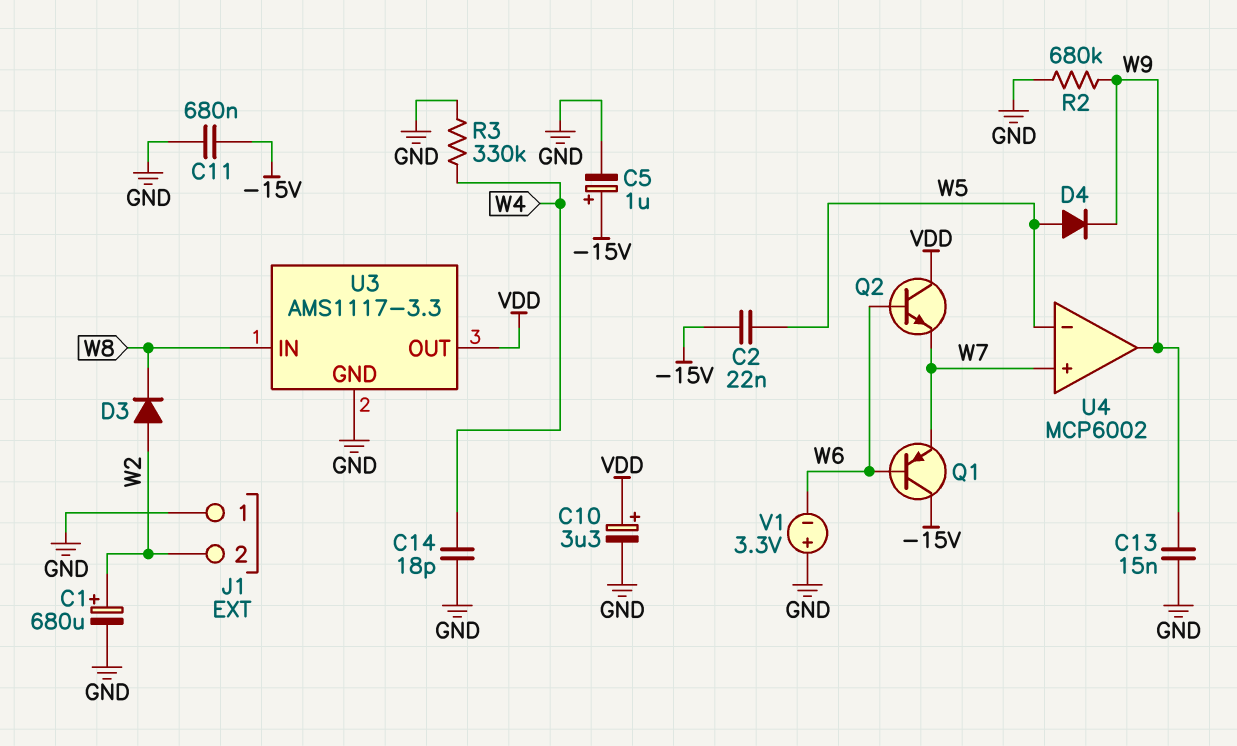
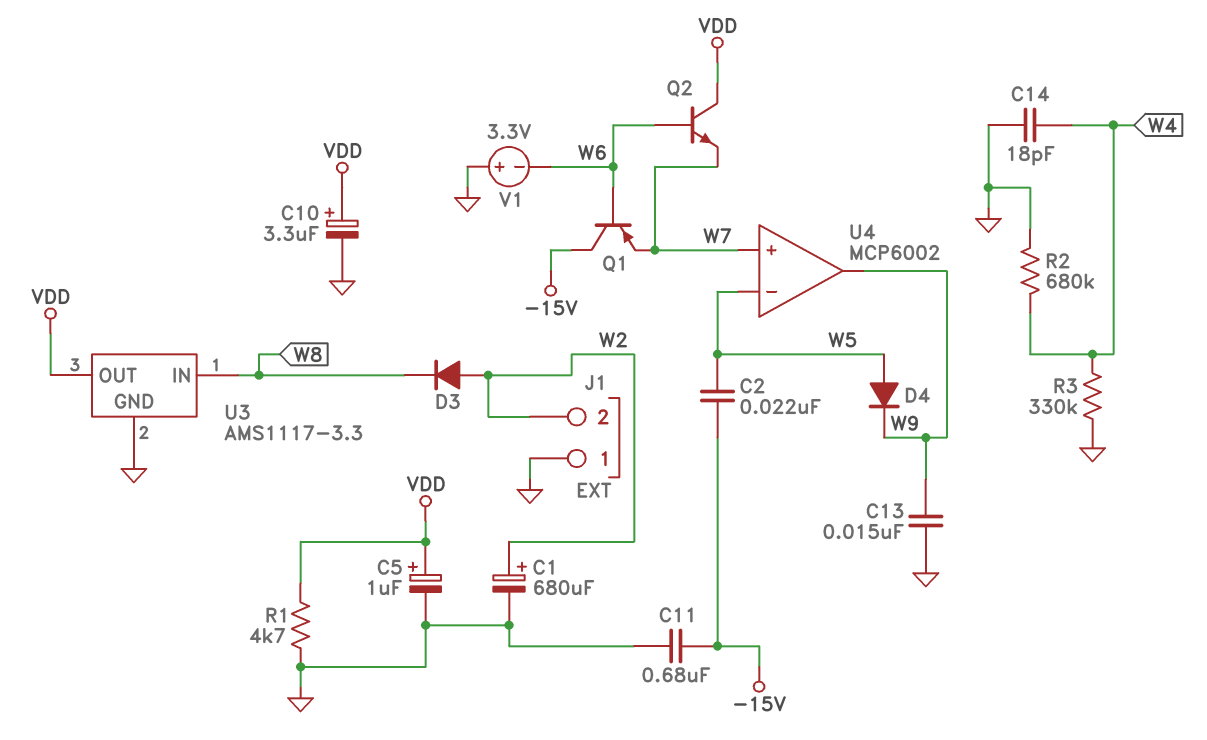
C5: 1uF (plus -15V, minus GND) -> 1uF (plus VDD, minus GND)
R1: none -> 4.7k (GND, VDD)
R2: 680k (GND, W9) -> 680k (GND, W4)

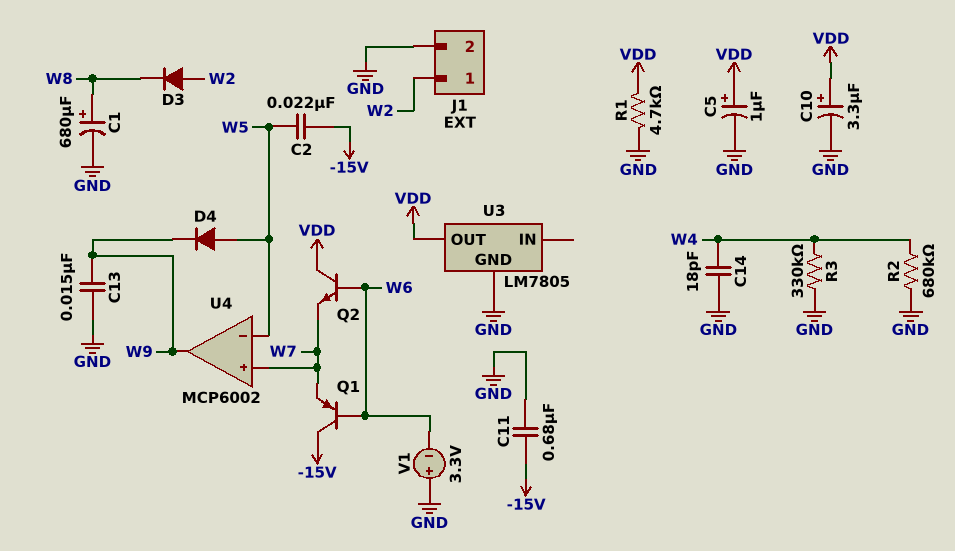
C1: 680uF (plus W2, minus GND) -> 680uF (plus W8, minus GND)
J1 pin 1: GND -> W2
J1 pin 2: W2 -> GND
U3: AMS1117-3.3 -> LM7805
U3 pin IN: W8 -> none

